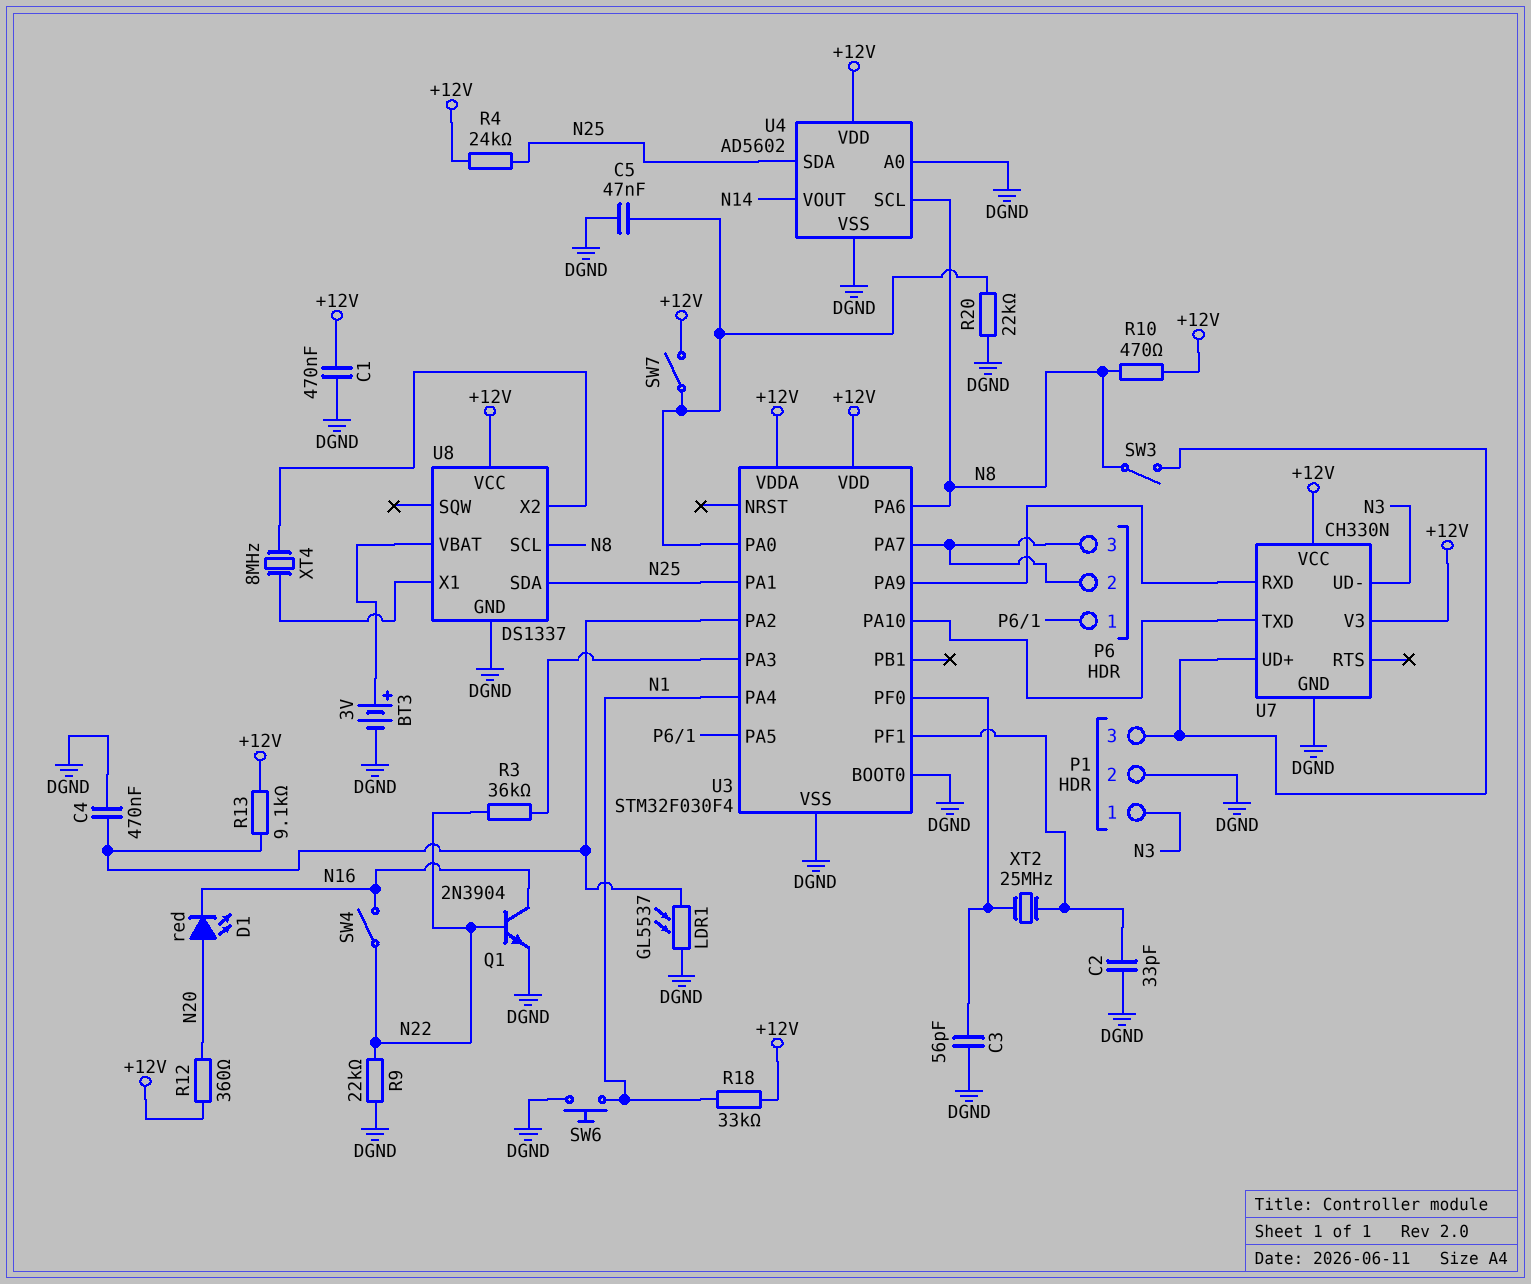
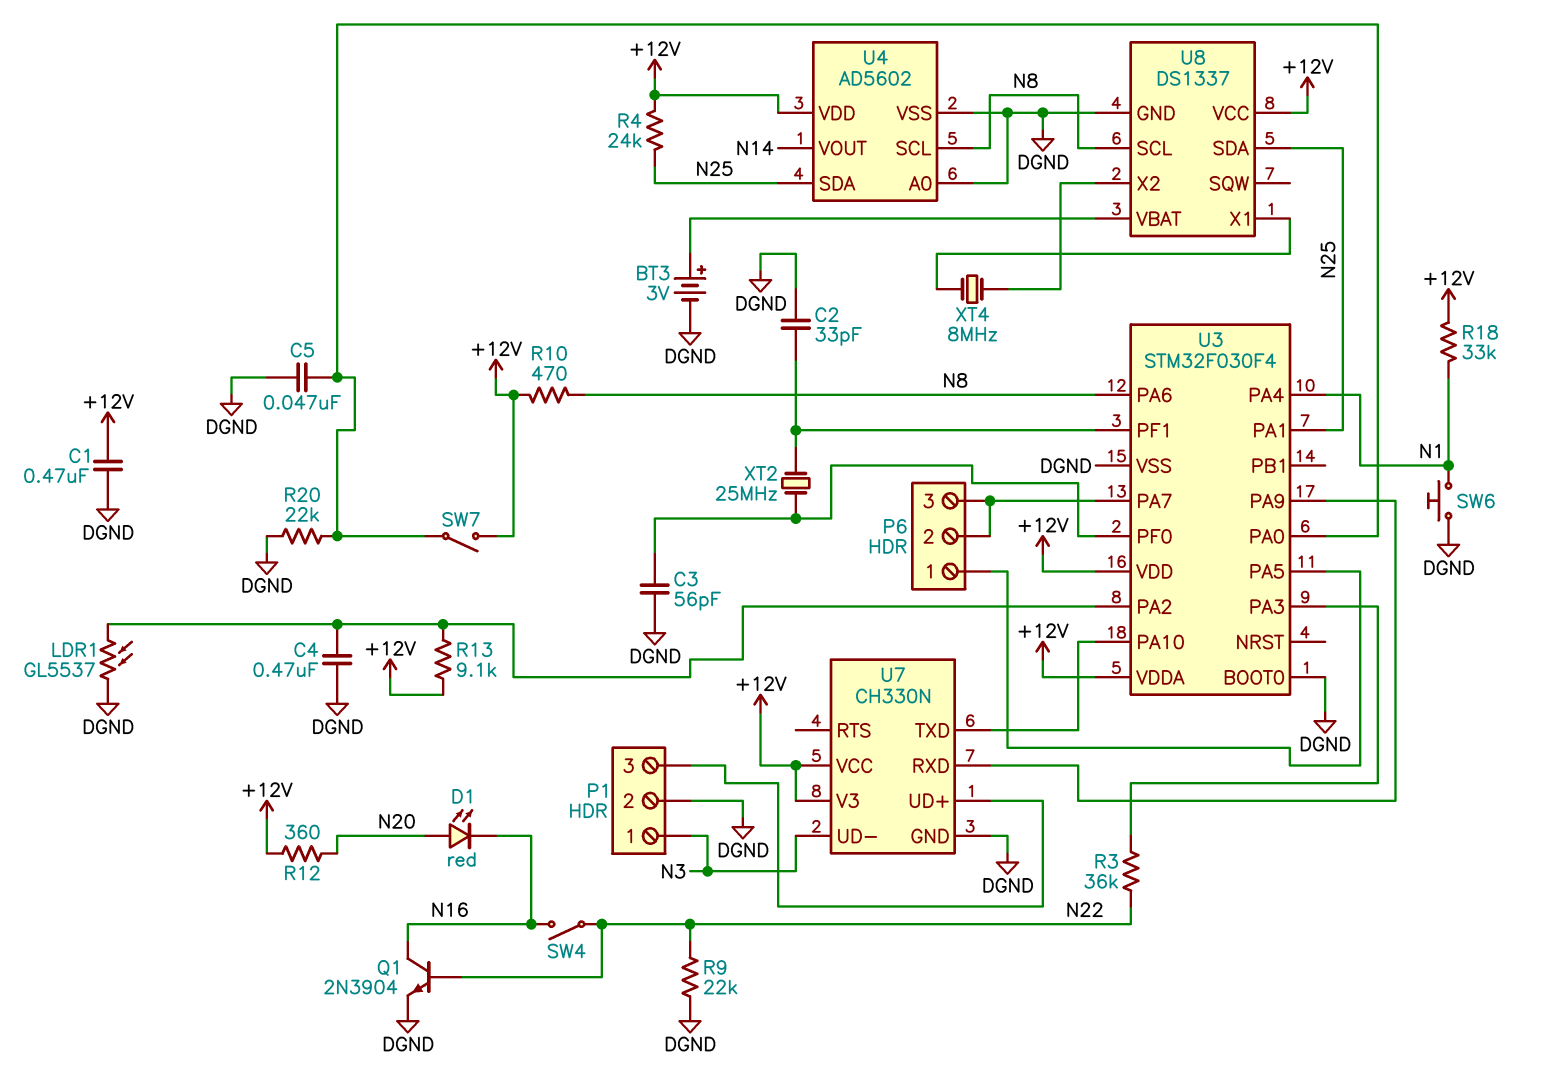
SW3: switch (N8, P1/3) -> none

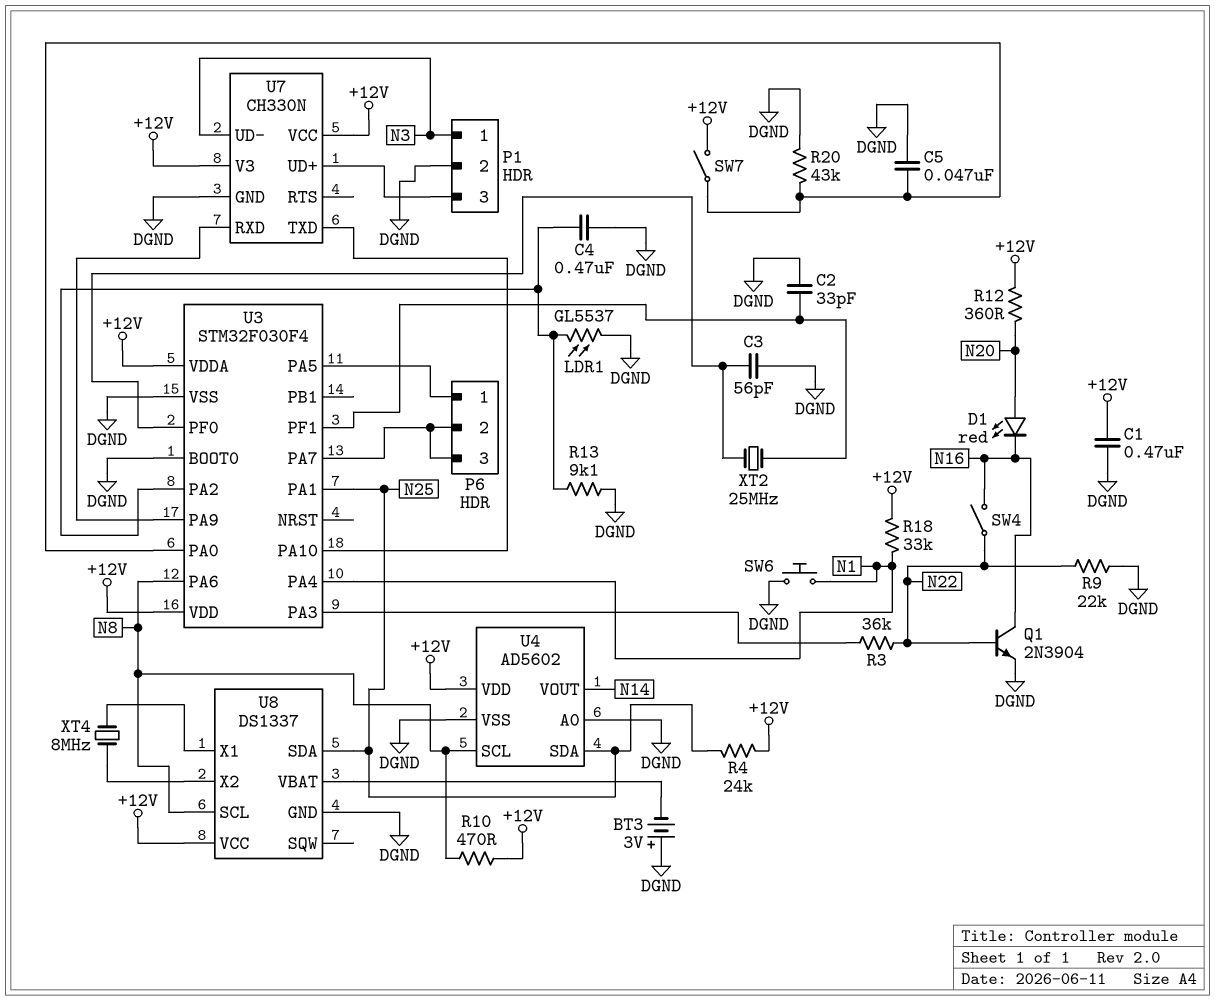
BT3: 3V (plus U8/VBAT, minus DGND) -> 3V (plus DGND, minus U8/VBAT)
R13: 9.1k (+12V, U3/PA2) -> 9.1k (DGND, U3/PA2)
R20: 22k (DGND, U3/PA0) -> 43k (DGND, U3/PA0)

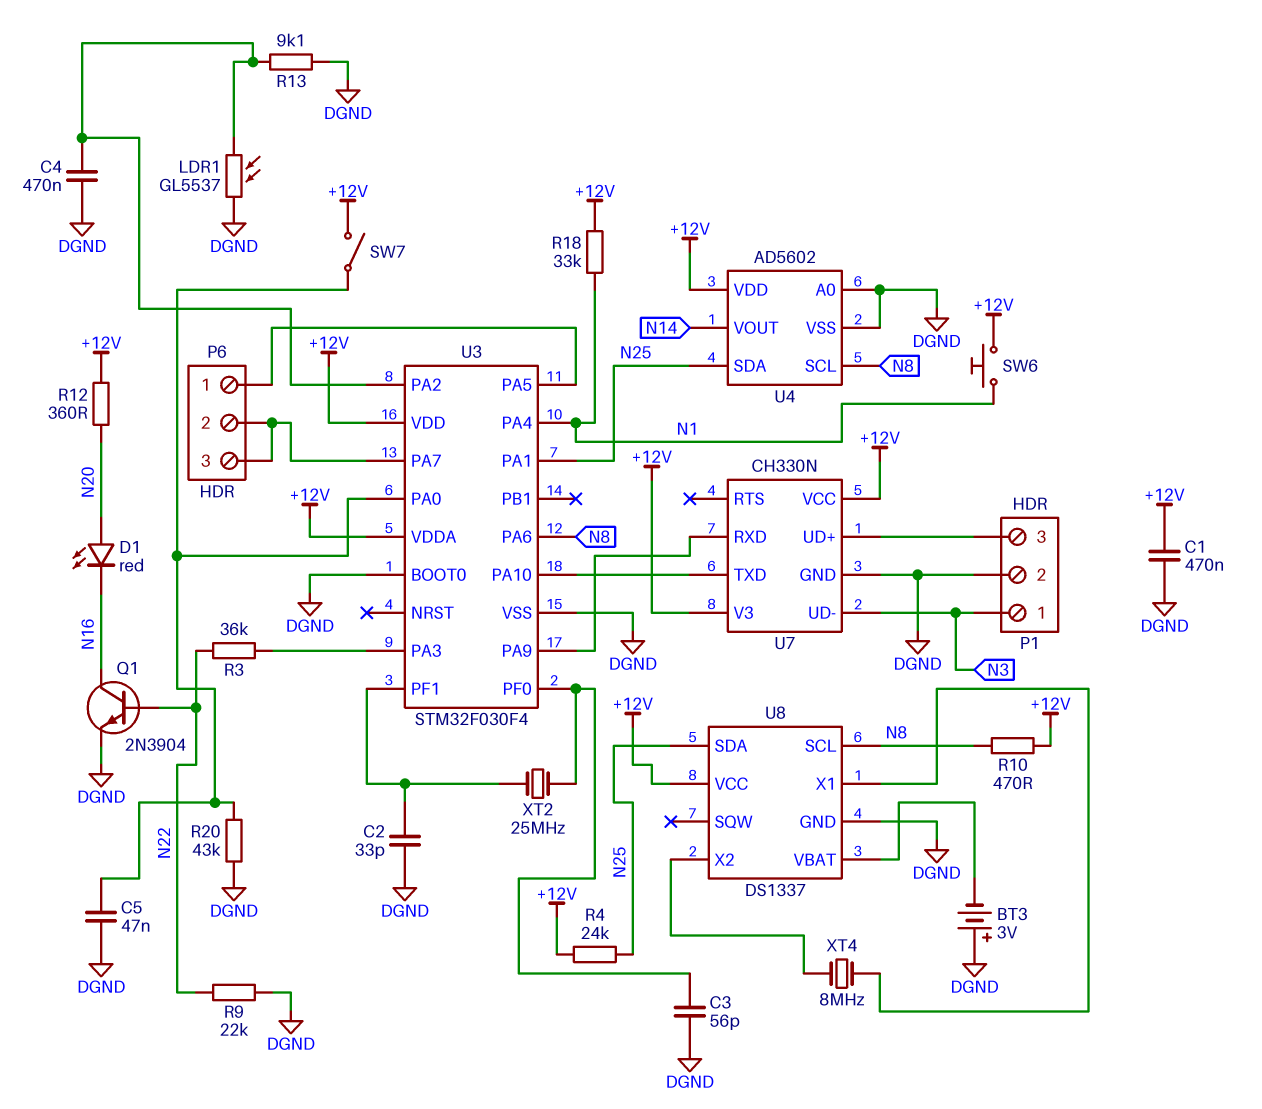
SW4: switch (N16, N22) -> none
SW6: button (DGND, N1) -> button (+12V, N1)

